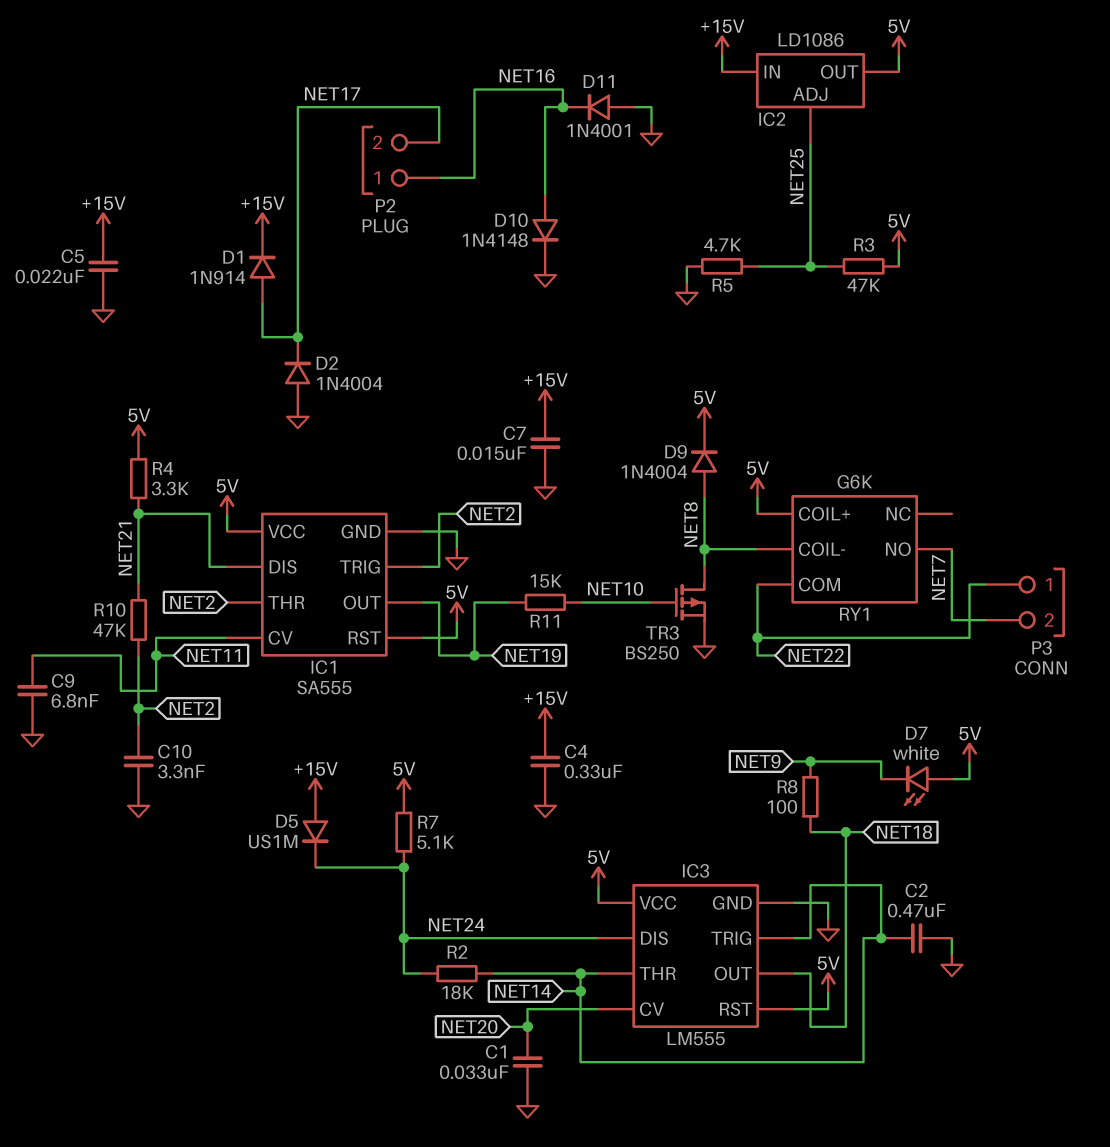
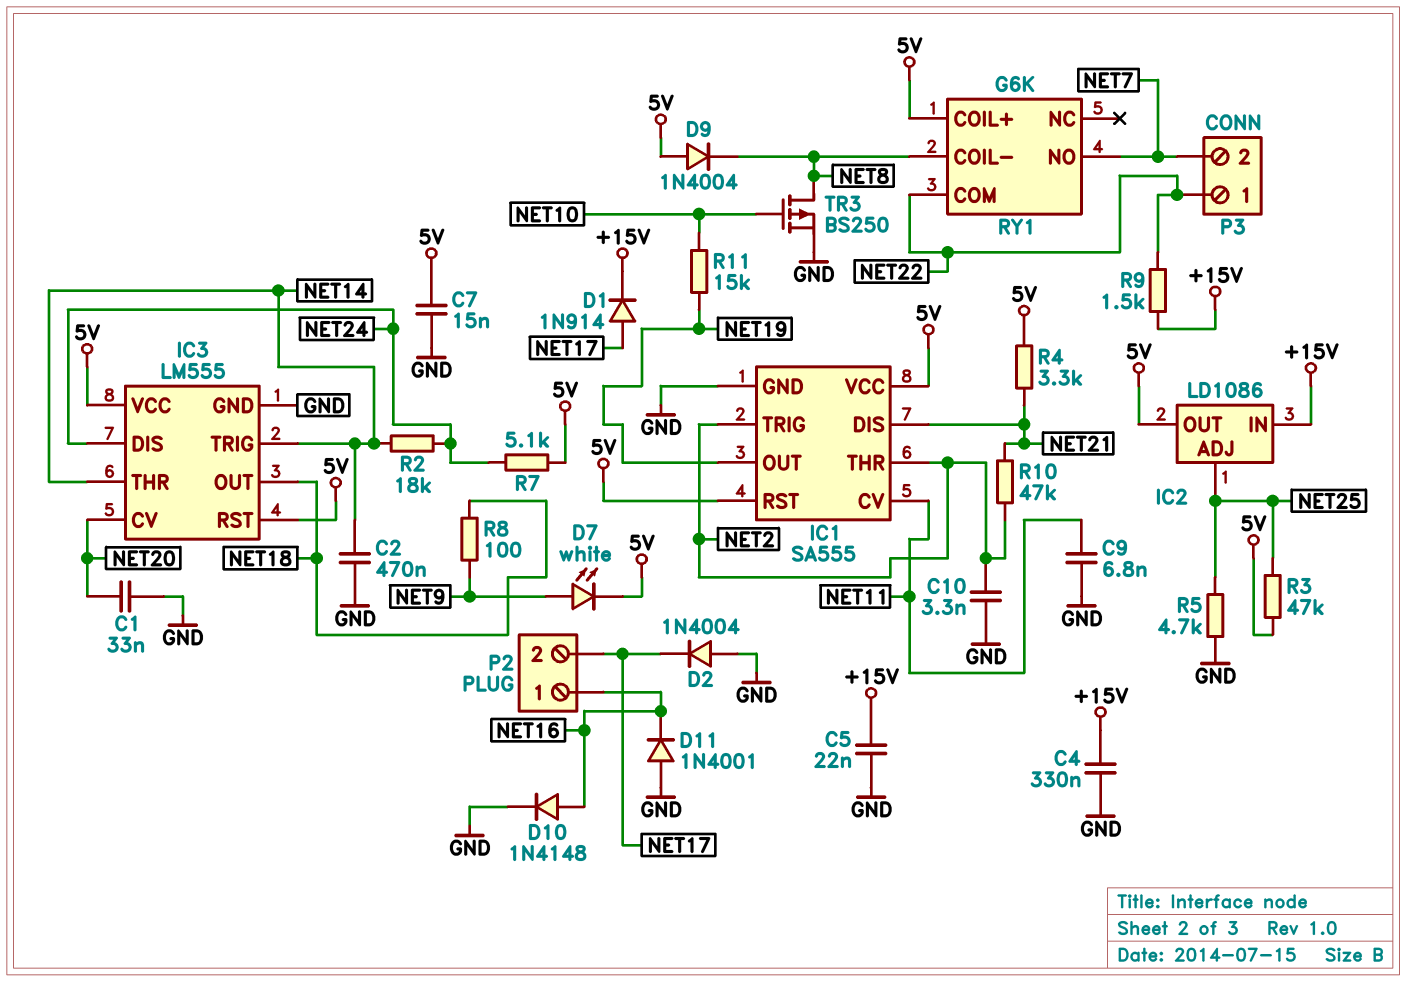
C7: 15nF (+15V, GND) -> 15nF (5V, GND)
D5: diode US1M (A +15V, K NET24) -> none
D7: LED white (A 5V, K NET9) -> LED white (A NET9, K 5V)
D9: diode 1N4004 (A NET8, K 5V) -> diode 1N4004 (A 5V, K NET8)
R9: none -> 1.5k (+15V, NET22)

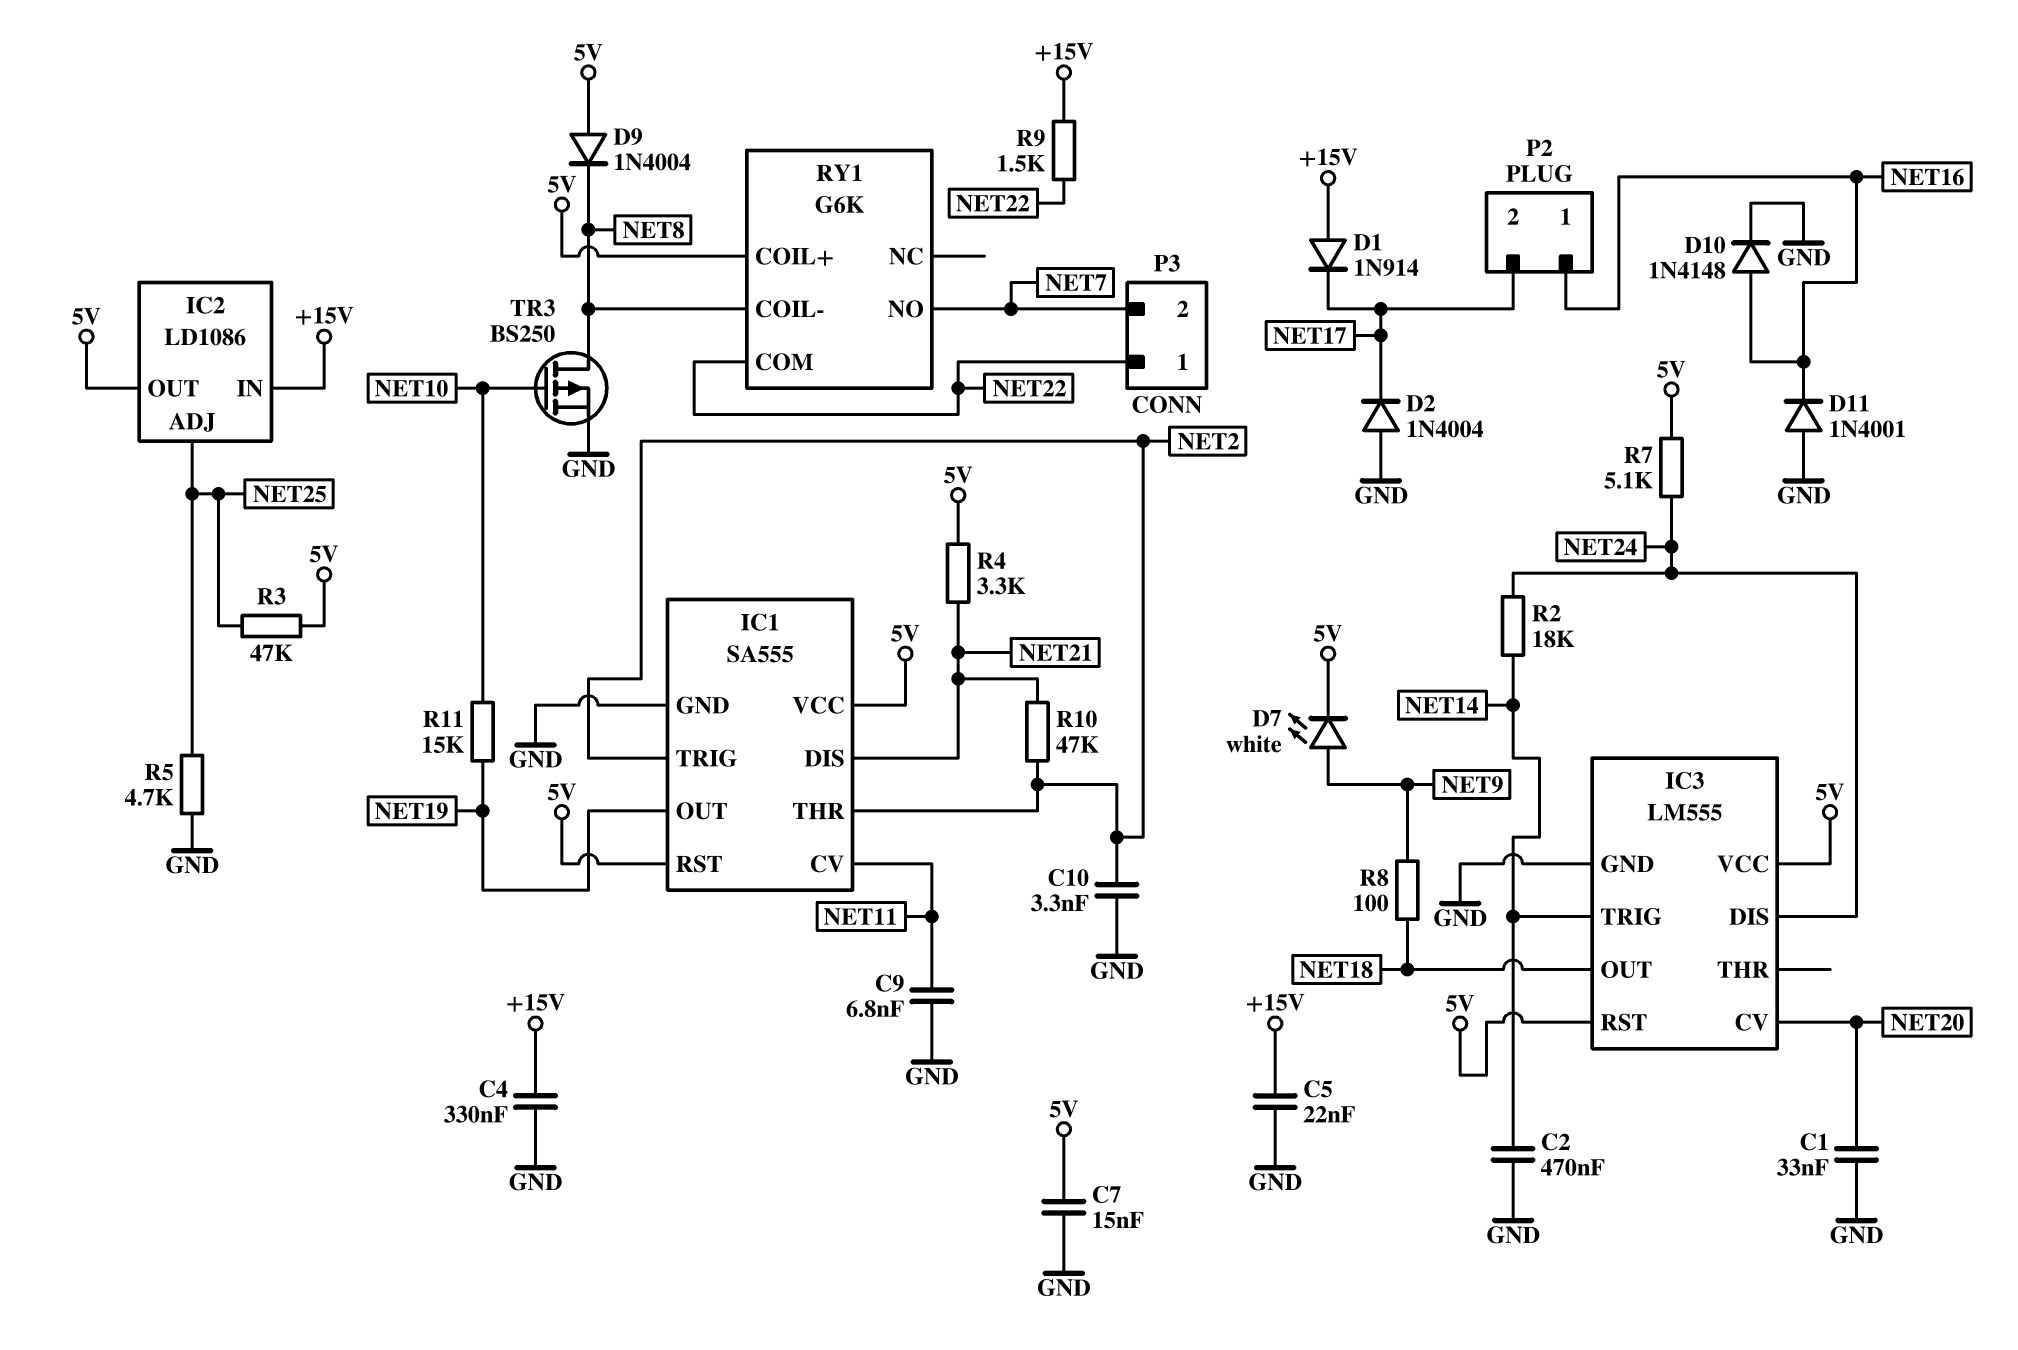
D1: diode 1N914 (A NET17, K +15V) -> diode 1N914 (A +15V, K NET17)
IC3 pin THR: NET14 -> none

